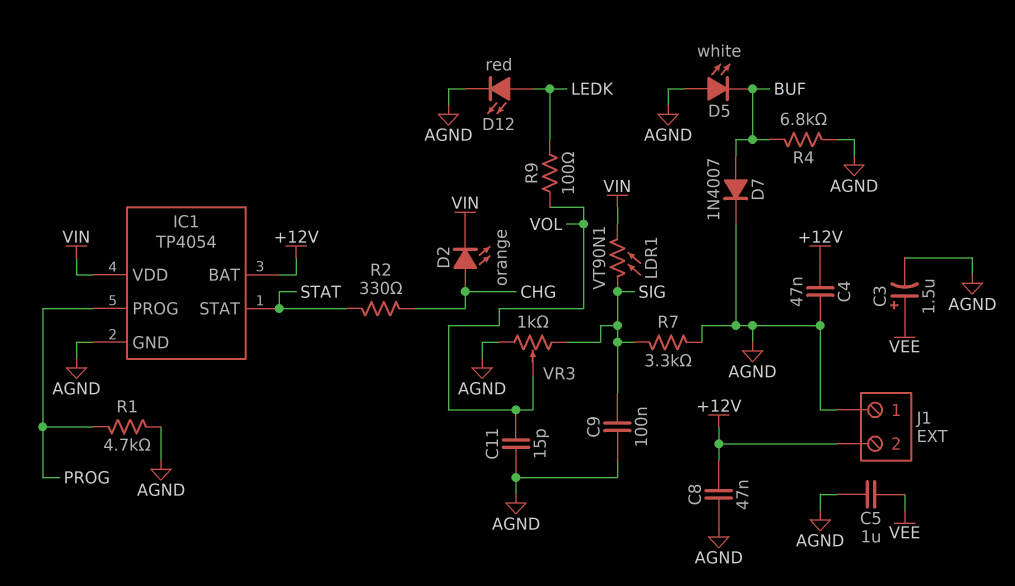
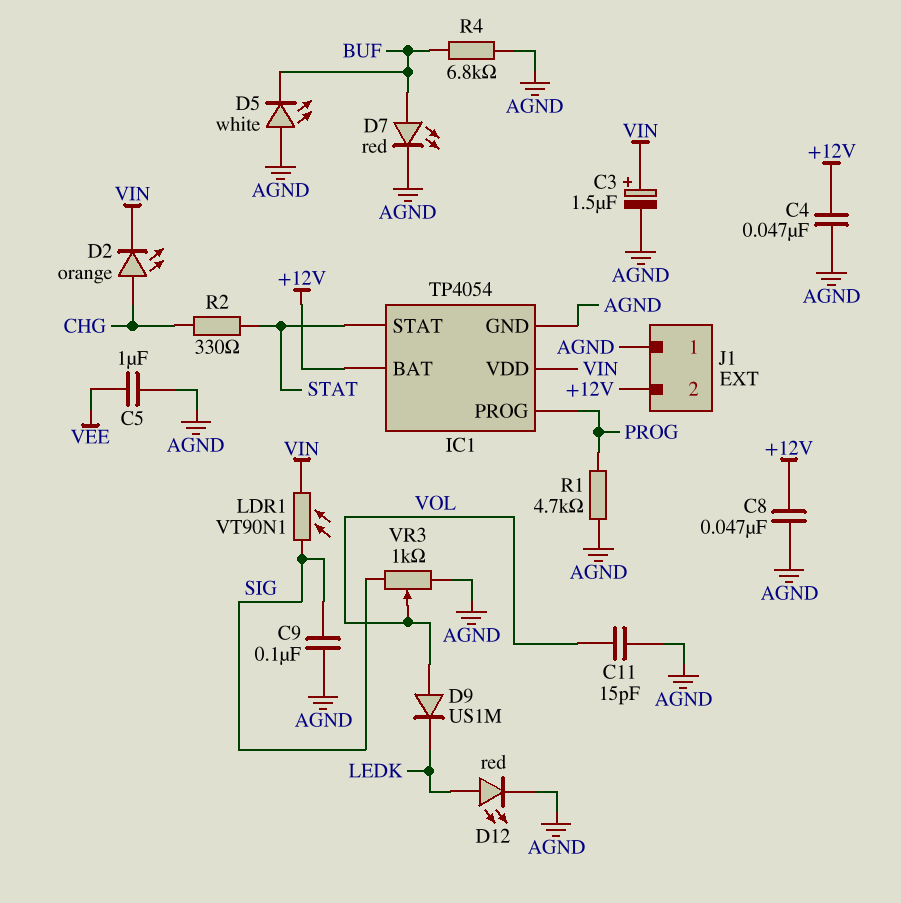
C3: 1.5uF (plus VEE, minus AGND) -> 1.5uF (plus VIN, minus AGND)
D7: diode 1N4007 (A BUF, K AGND) -> LED red (A BUF, K AGND)
D9: none -> diode US1M (A VOL, K LEDK)
R7: 3.3k (AGND, SIG) -> none
R9: 100 (LEDK, VOL) -> none

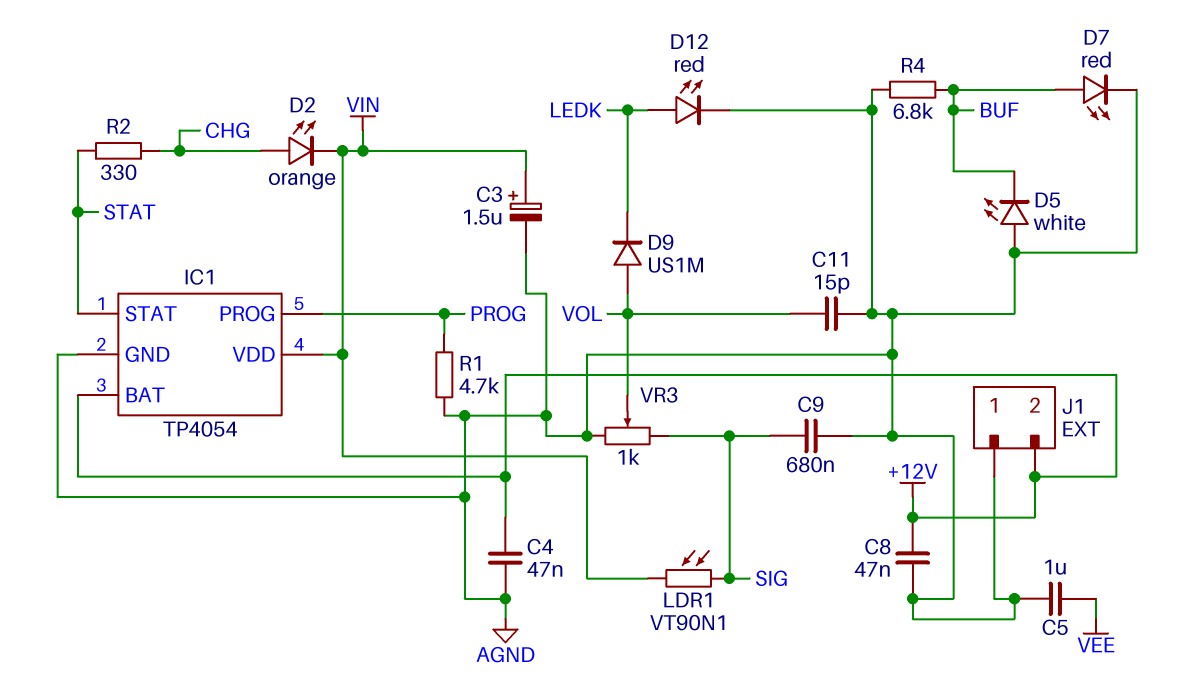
C9: 100nF (AGND, SIG) -> 680nF (AGND, SIG)

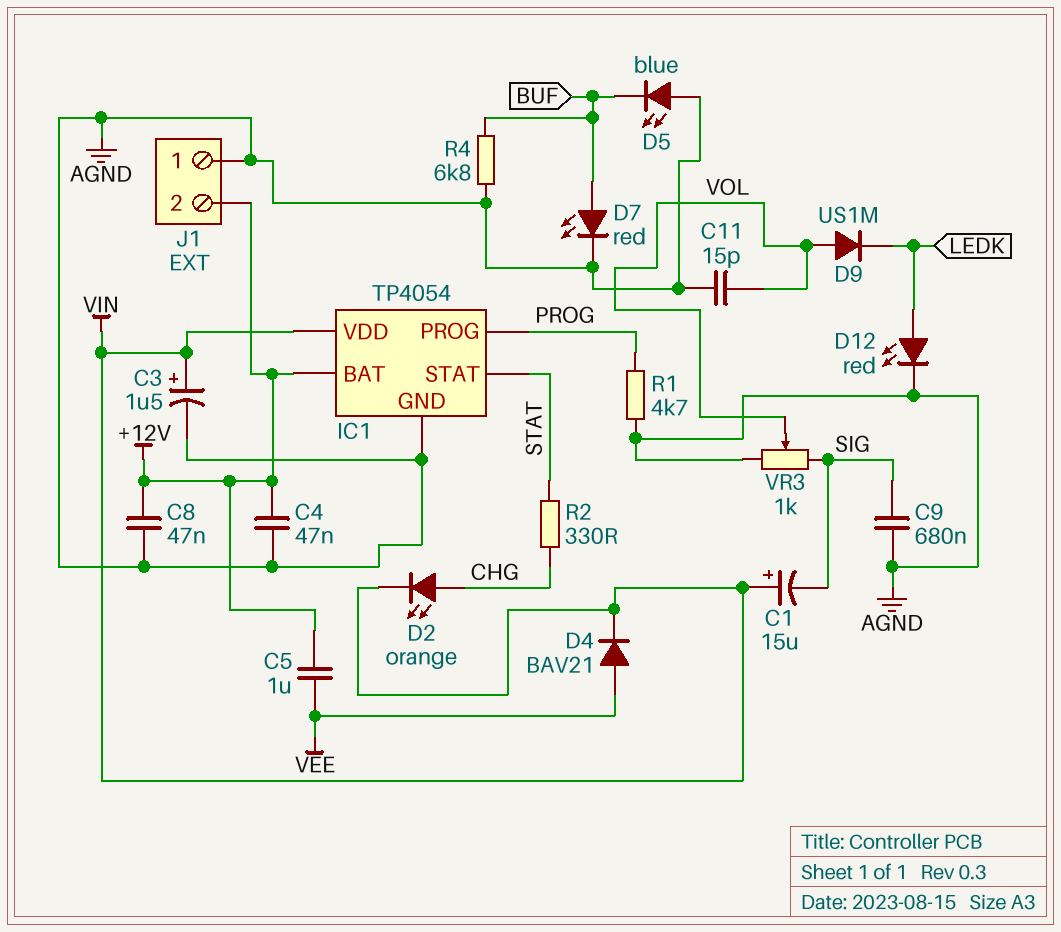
C1: none -> 15uF (plus VIN, minus SIG)
C5: 1uF (AGND, VEE) -> 1uF (+12V, VEE)
D4: none -> diode BAV21 (A VEE, K VIN)
D5: LED white (A AGND, K BUF) -> LED blue (A AGND, K BUF)
LDR1: VT90N1 (SIG, VIN) -> none

